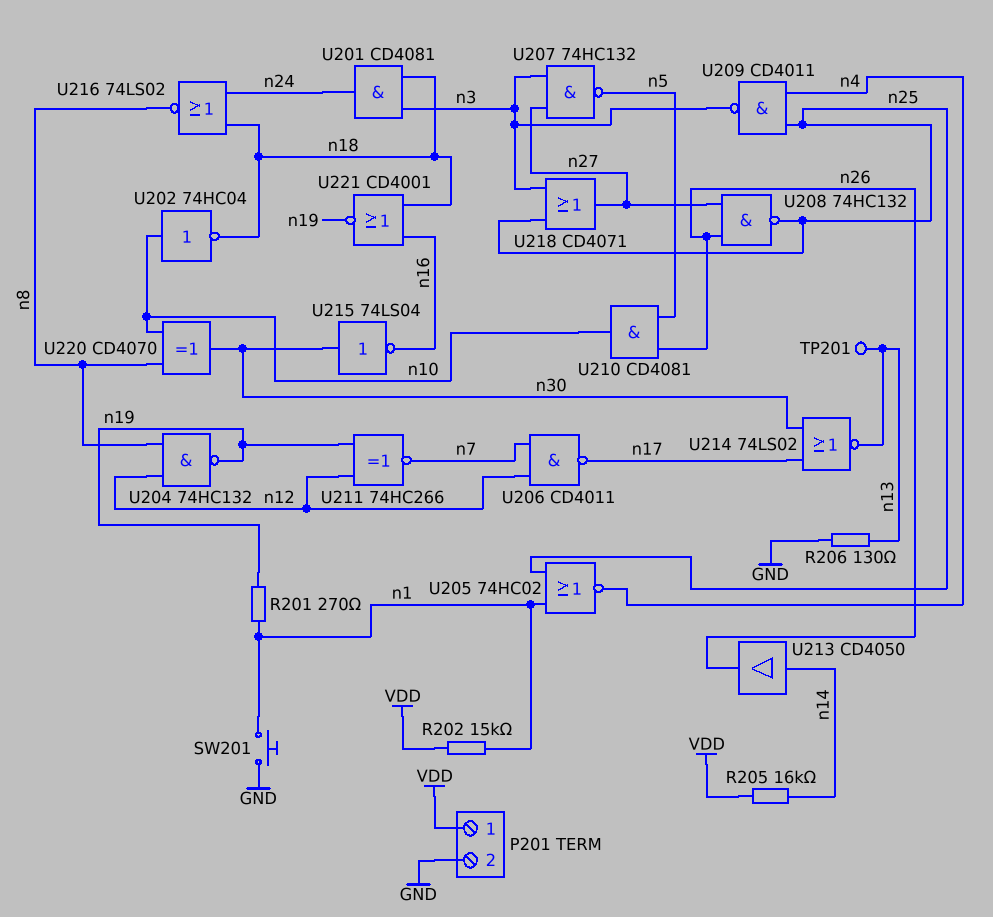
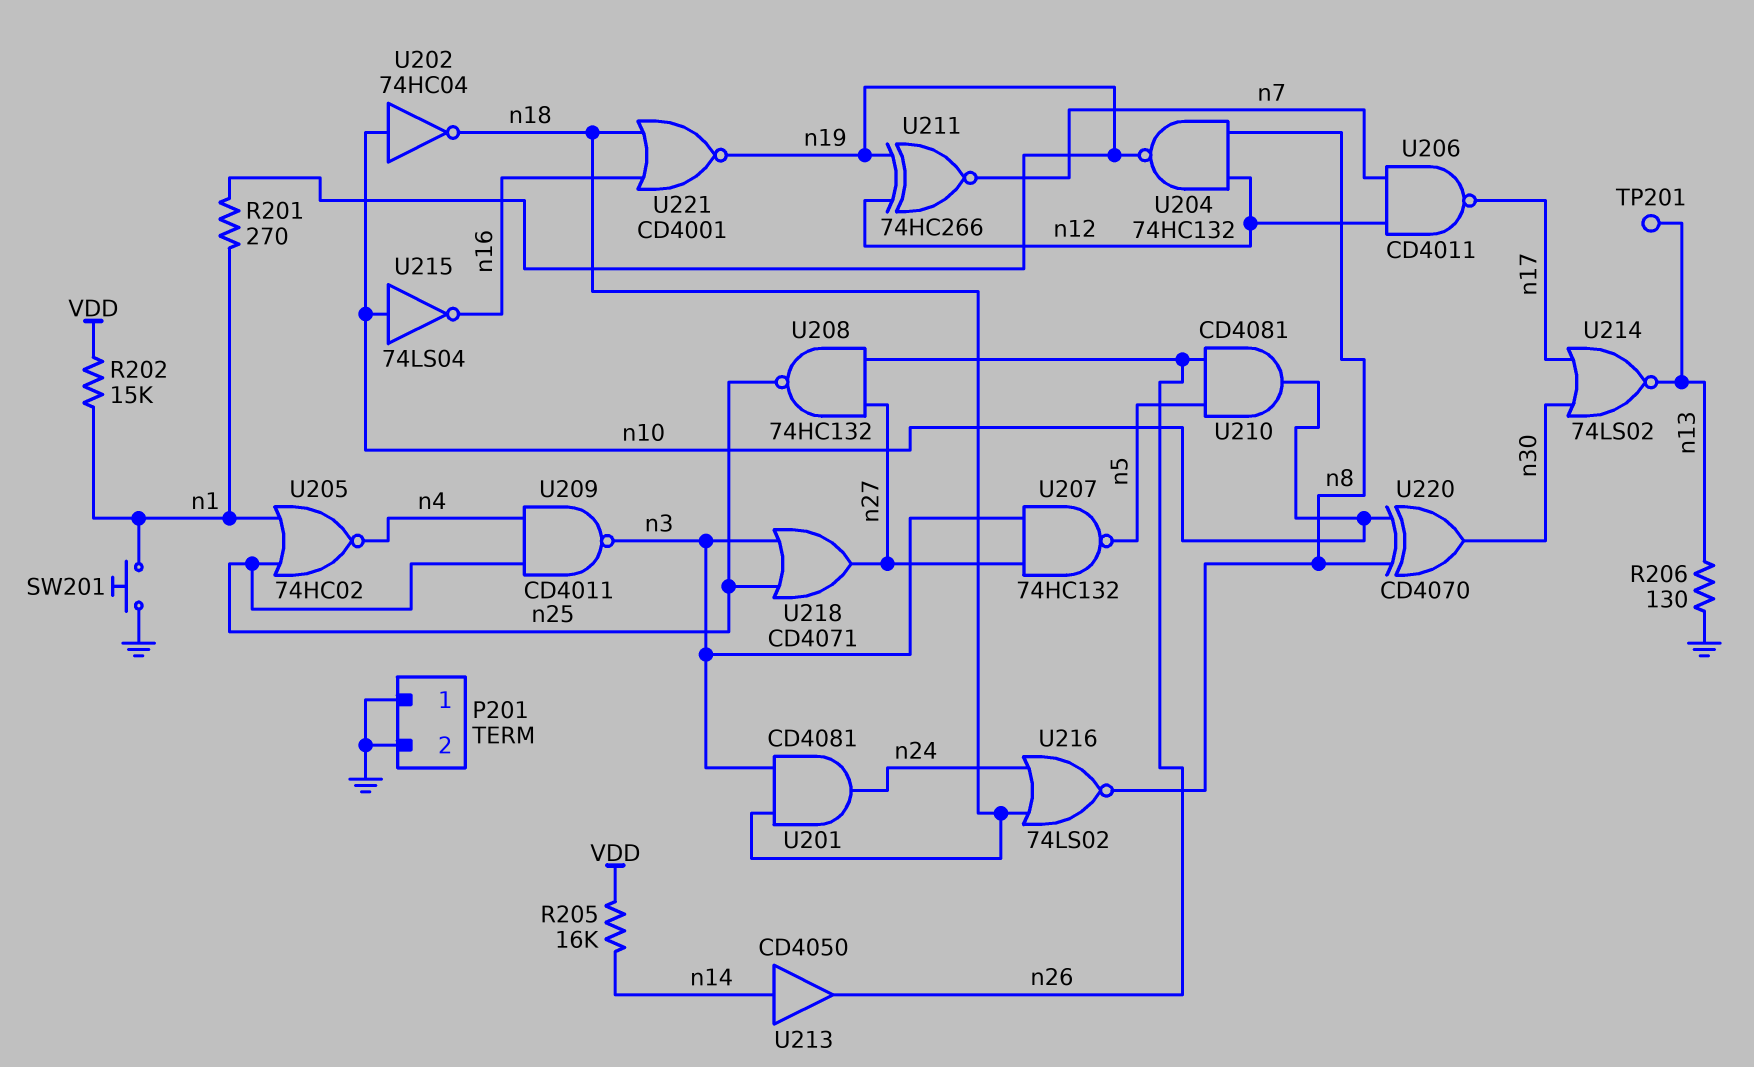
P201 pin 1: VDD -> GND
U215: NOT 74LS04 (in n30, out n16) -> NOT 74LS04 (in n10, out n16)

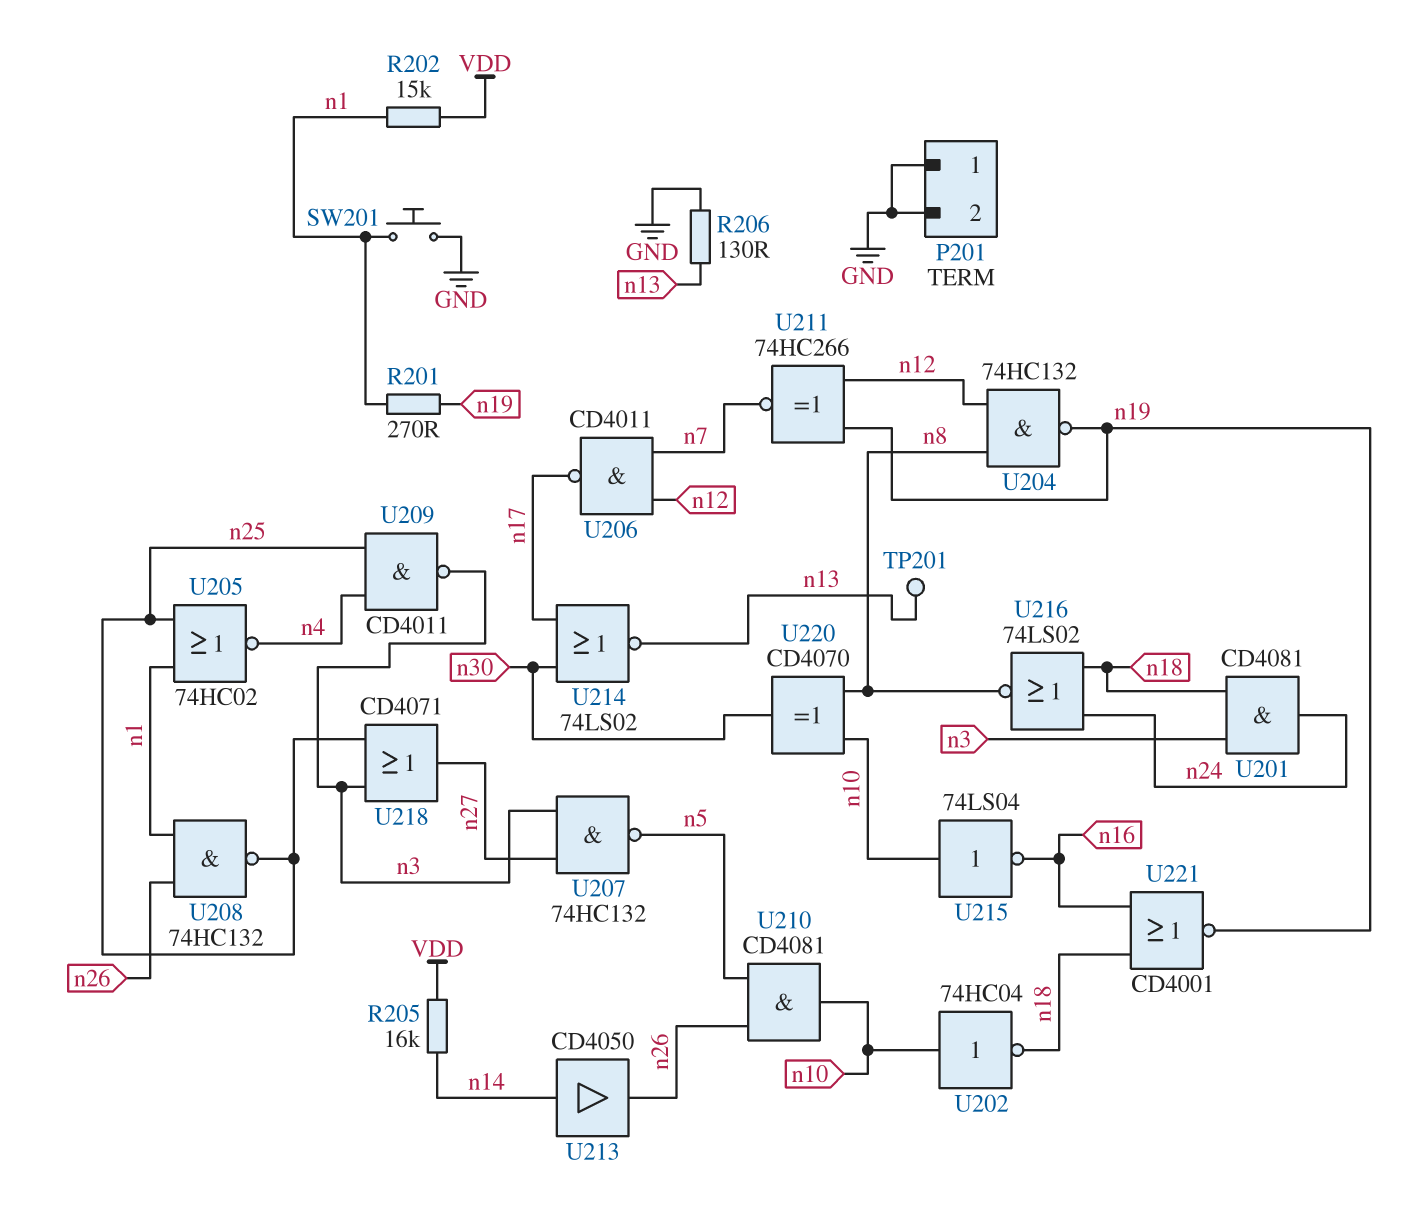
U208: NAND 74HC132 (in n26, in n27, out n25) -> NAND 74HC132 (in n1, in n26, out n25)

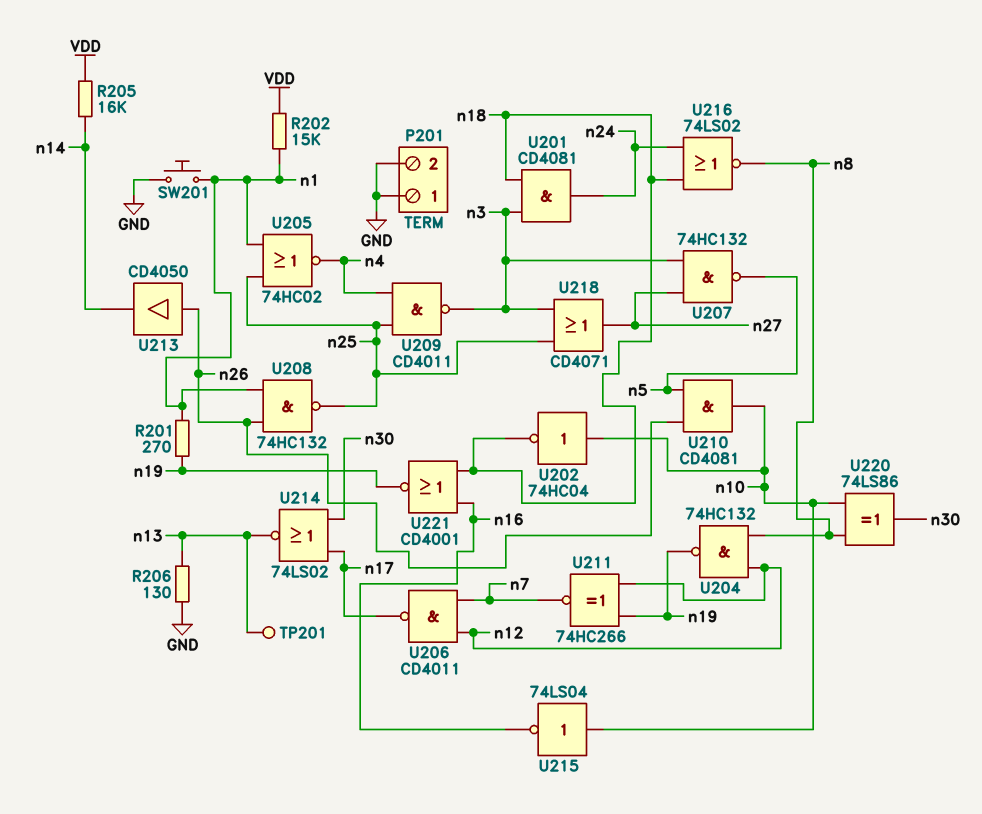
U213: buffer CD4050 (in n14, out n26) -> buffer CD4050 (in n26, out n14)
U220: XOR CD4070 (in n8, in n10, out n30) -> XOR 74LS86 (in n8, in n10, out n30)

